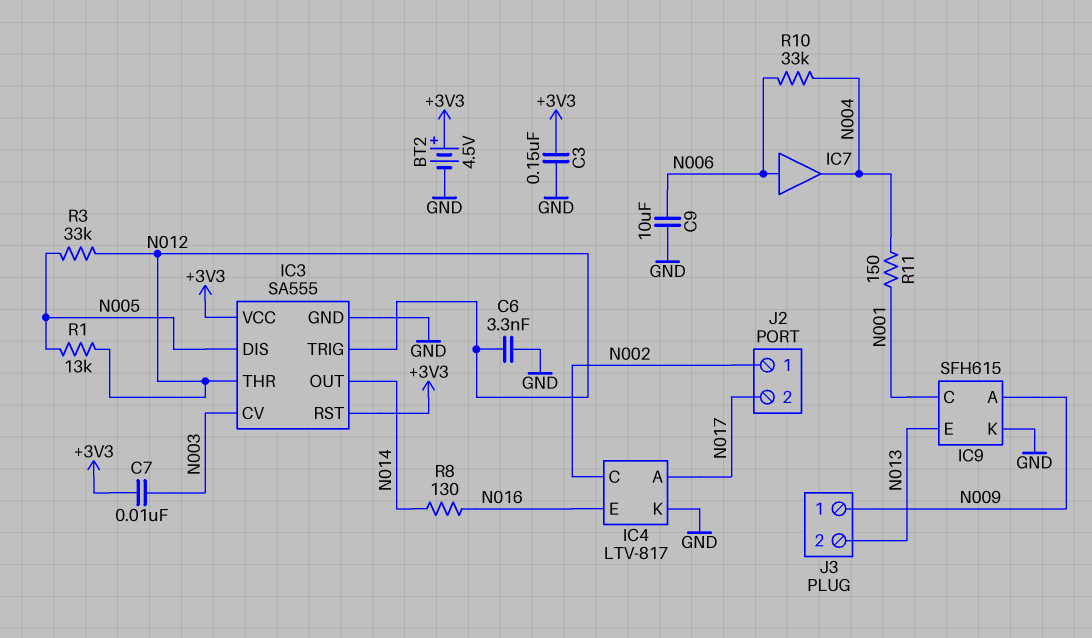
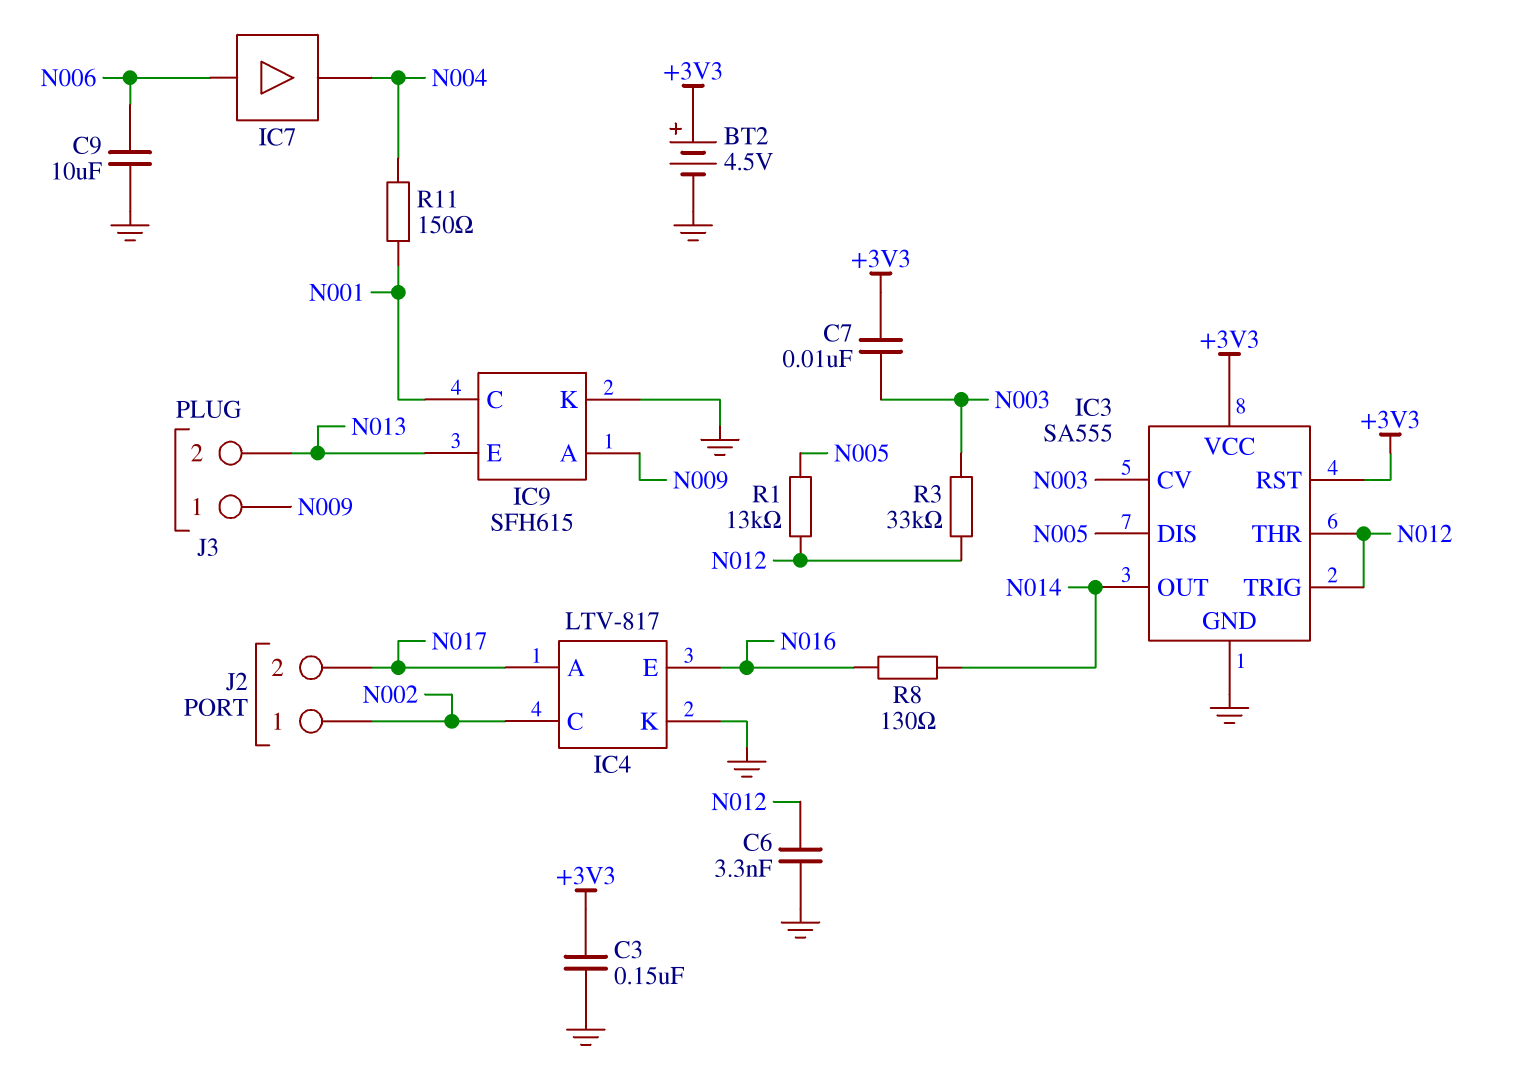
R3: 33k (N005, N012) -> 33k (N003, N012)
R10: 33k (N004, N006) -> none

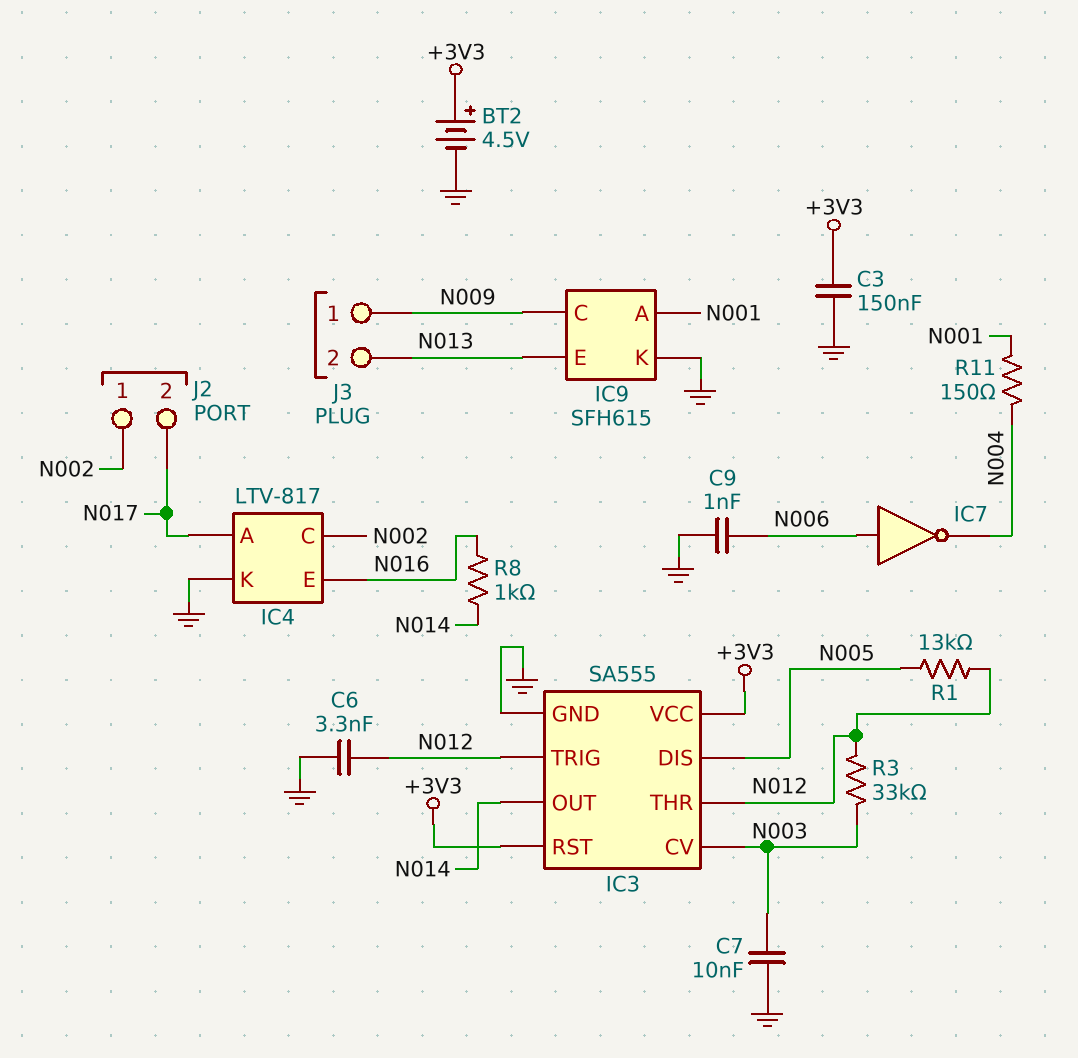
C7: 10nF (+3V3, N003) -> 10nF (GND, N003)
C9: 10uF (GND, N006) -> 1nF (GND, N006)
IC7: buffer (in N006, out N004) -> NOT (in N006, out N004)
IC9 pin A: N009 -> N001
IC9 pin C: N001 -> N009
R8: 130 (N014, N016) -> 1k (N014, N016)

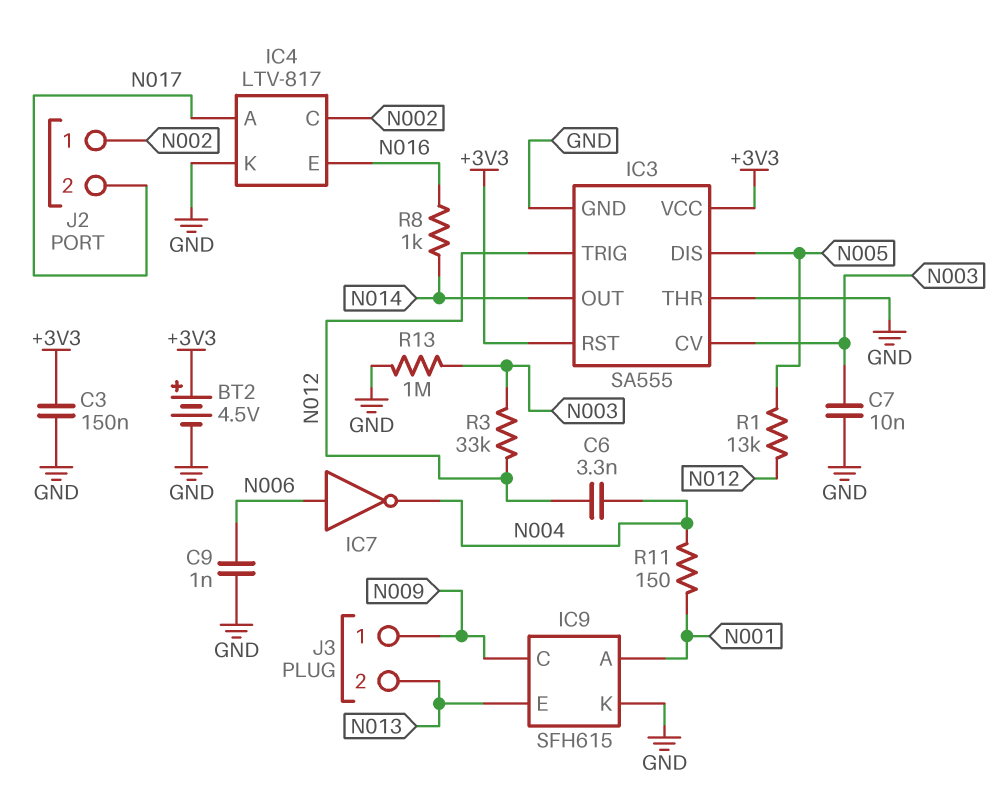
C6: 3.3nF (GND, N012) -> 3.3nF (N004, N012)
IC3 pin THR: N012 -> GND
R13: none -> 1M (GND, N003)

